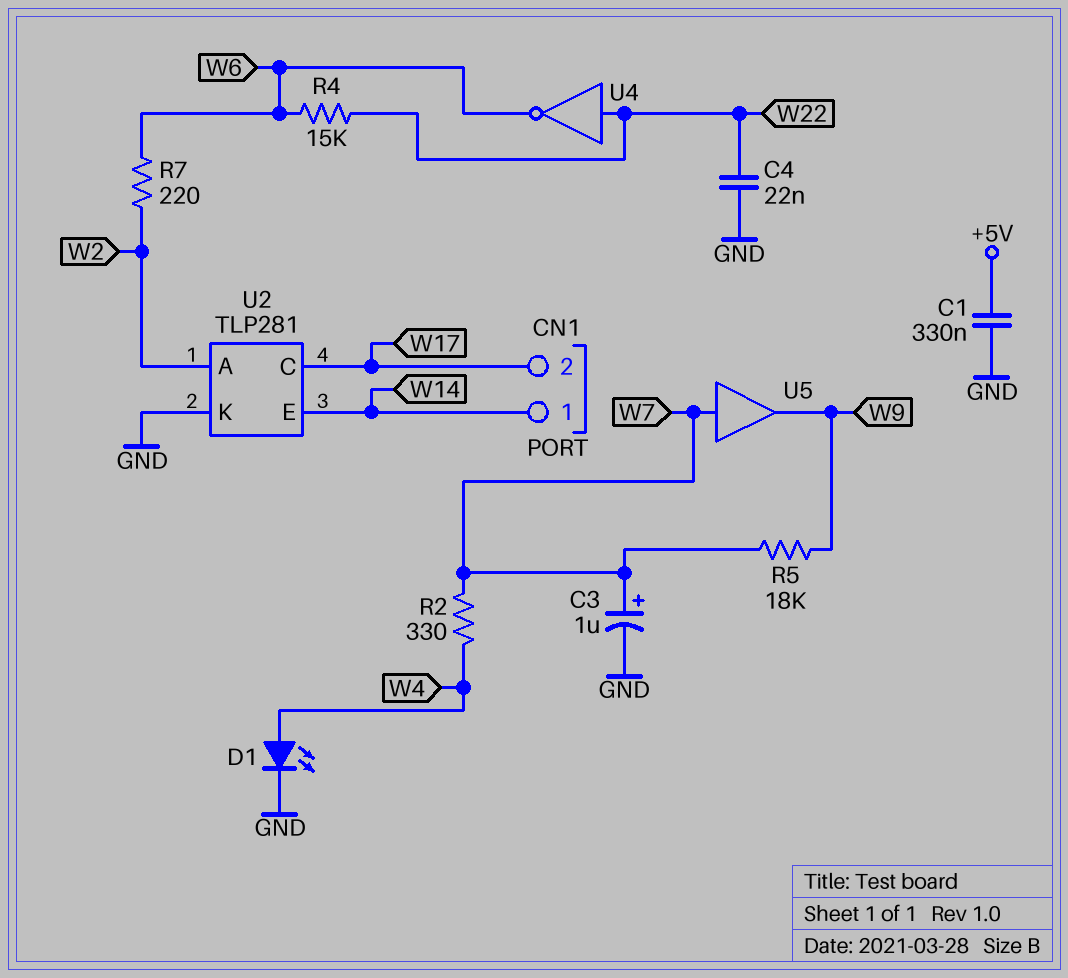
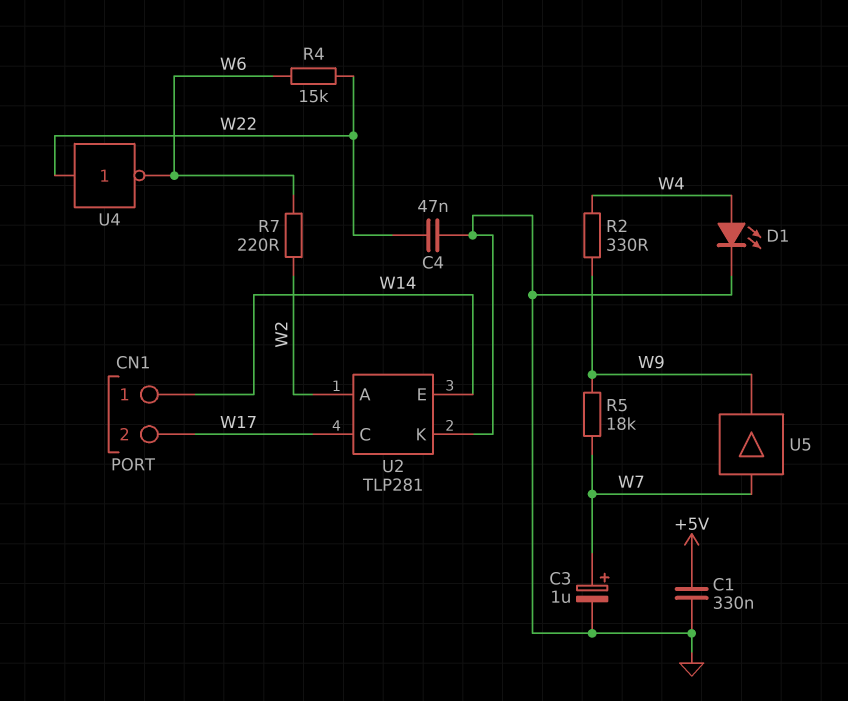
C4: 22nF (GND, W22) -> 47nF (GND, W22)
R2: 330 (W4, W7) -> 330 (W4, W9)

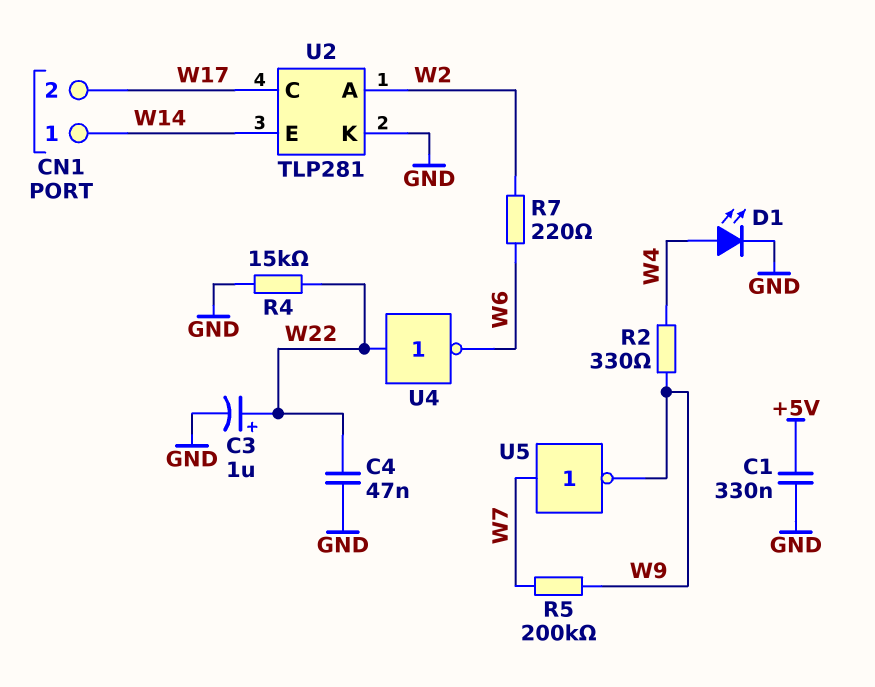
C3: 1uF (plus W7, minus GND) -> 1uF (plus W22, minus GND)
R4: 15k (W6, W22) -> 15k (GND, W22)
R5: 18k (W7, W9) -> 200k (W7, W9)
U5: buffer (in W7, out W9) -> NOT (in W7, out W9)

